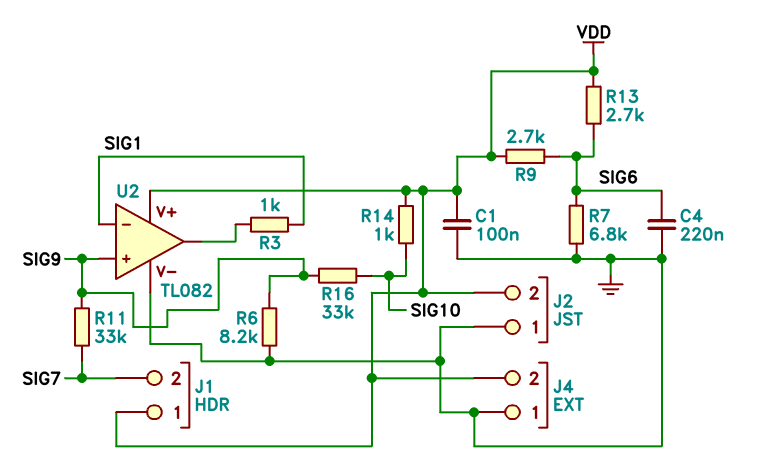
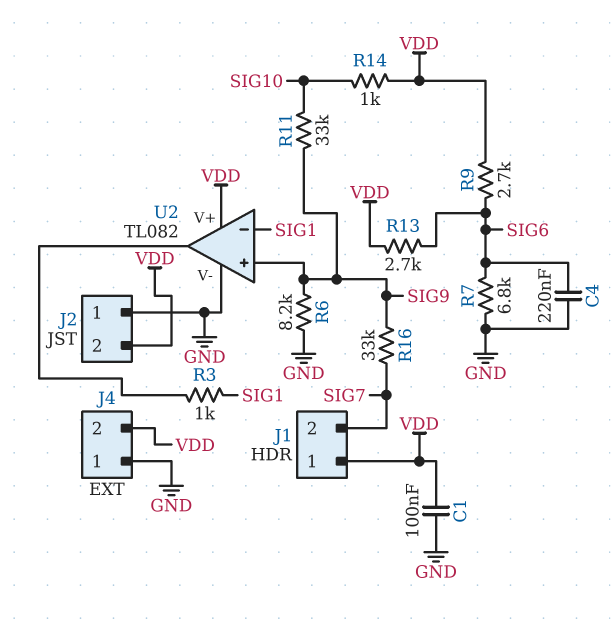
R11: 33k (SIG7, SIG9) -> 33k (SIG9, SIG10)
R16: 33k (SIG9, SIG10) -> 33k (SIG7, SIG9)

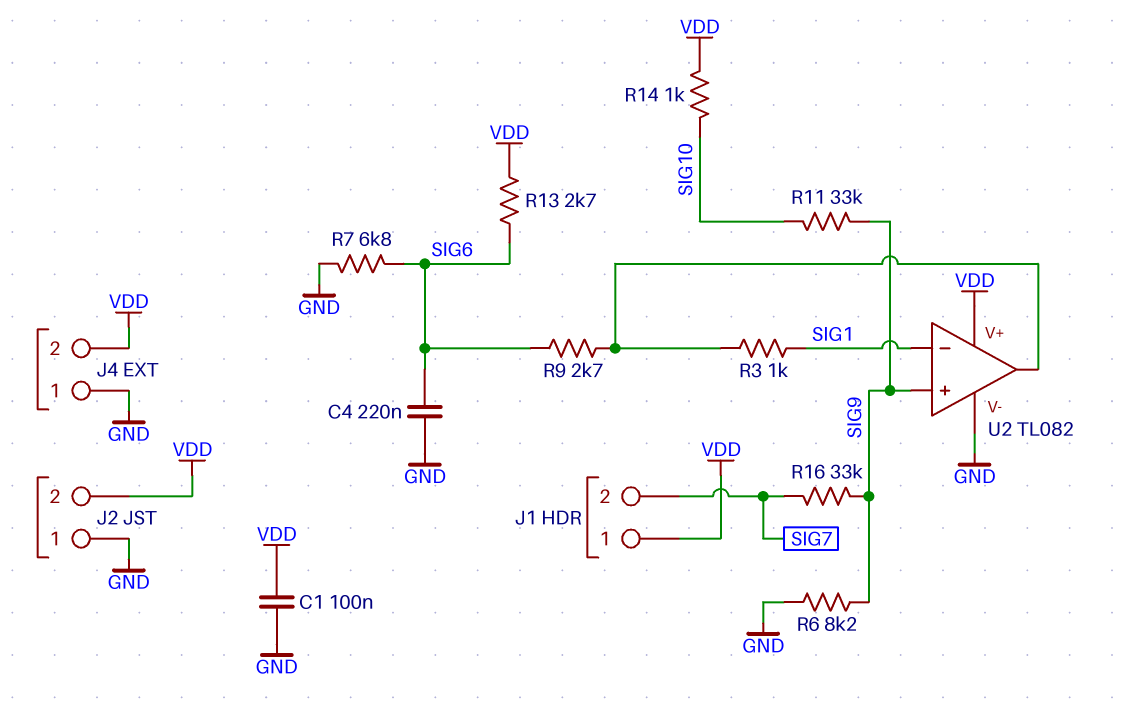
R9: 2.7k (SIG6, VDD) -> 2.7k (SIG6, U2/out)

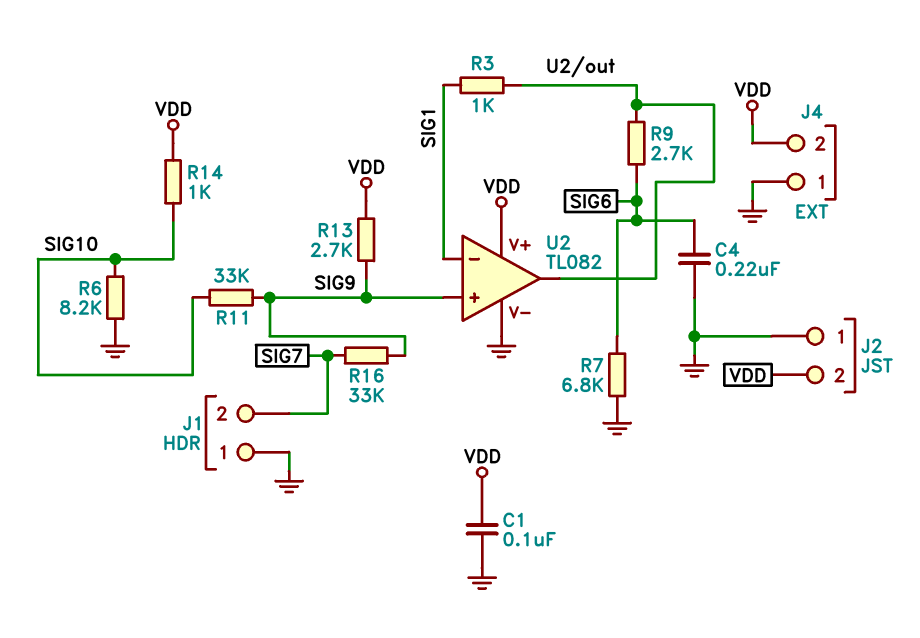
J1 pin 1: VDD -> GND
R6: 8.2k (GND, SIG9) -> 8.2k (GND, SIG10)
R13: 2.7k (SIG6, VDD) -> 2.7k (SIG9, VDD)

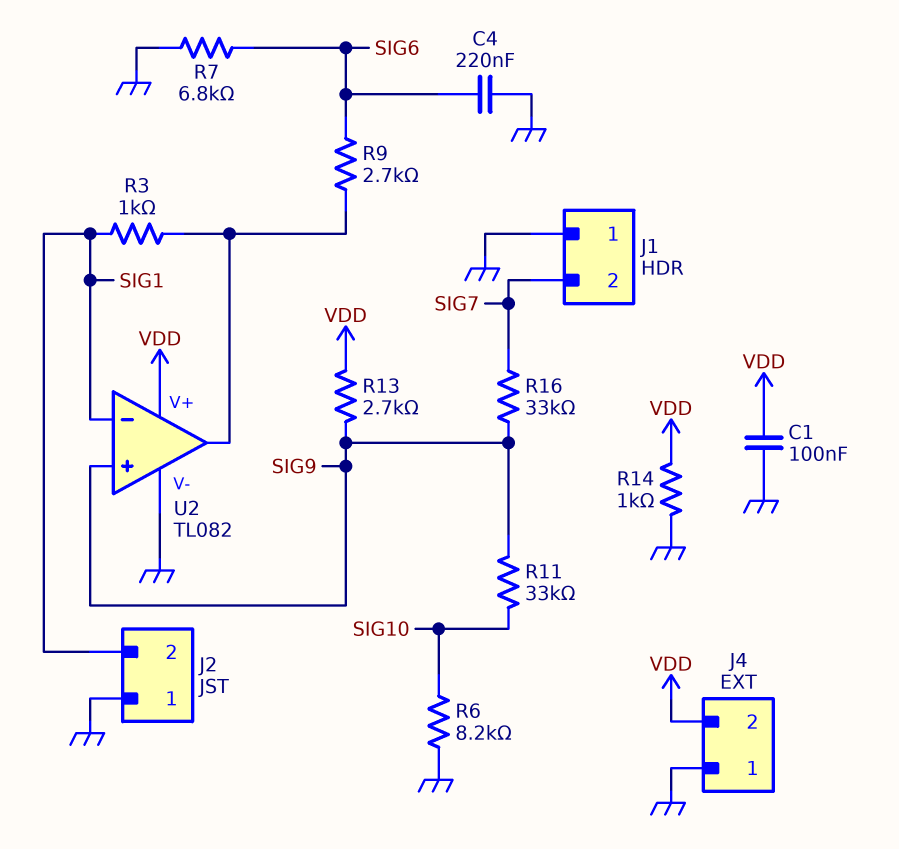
J2 pin 2: VDD -> SIG1
R14: 1k (SIG10, VDD) -> 1k (GND, VDD)

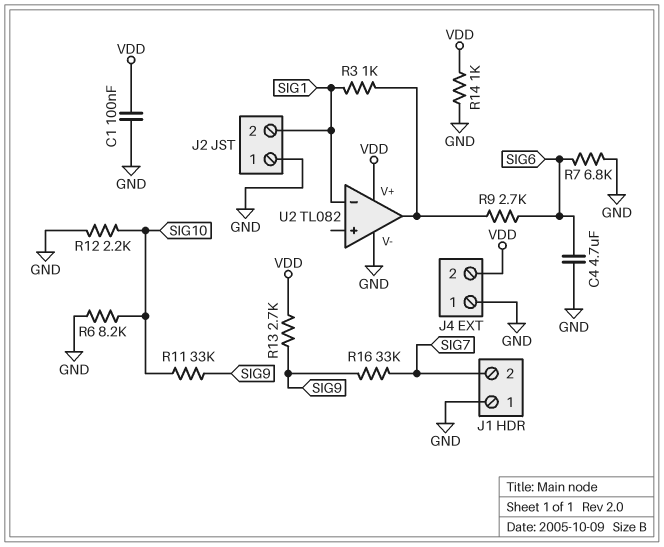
C4: 220nF (GND, SIG6) -> 4.7uF (GND, SIG6)
R12: none -> 2.2k (GND, SIG10)
U2 pin in+: SIG9 -> none

